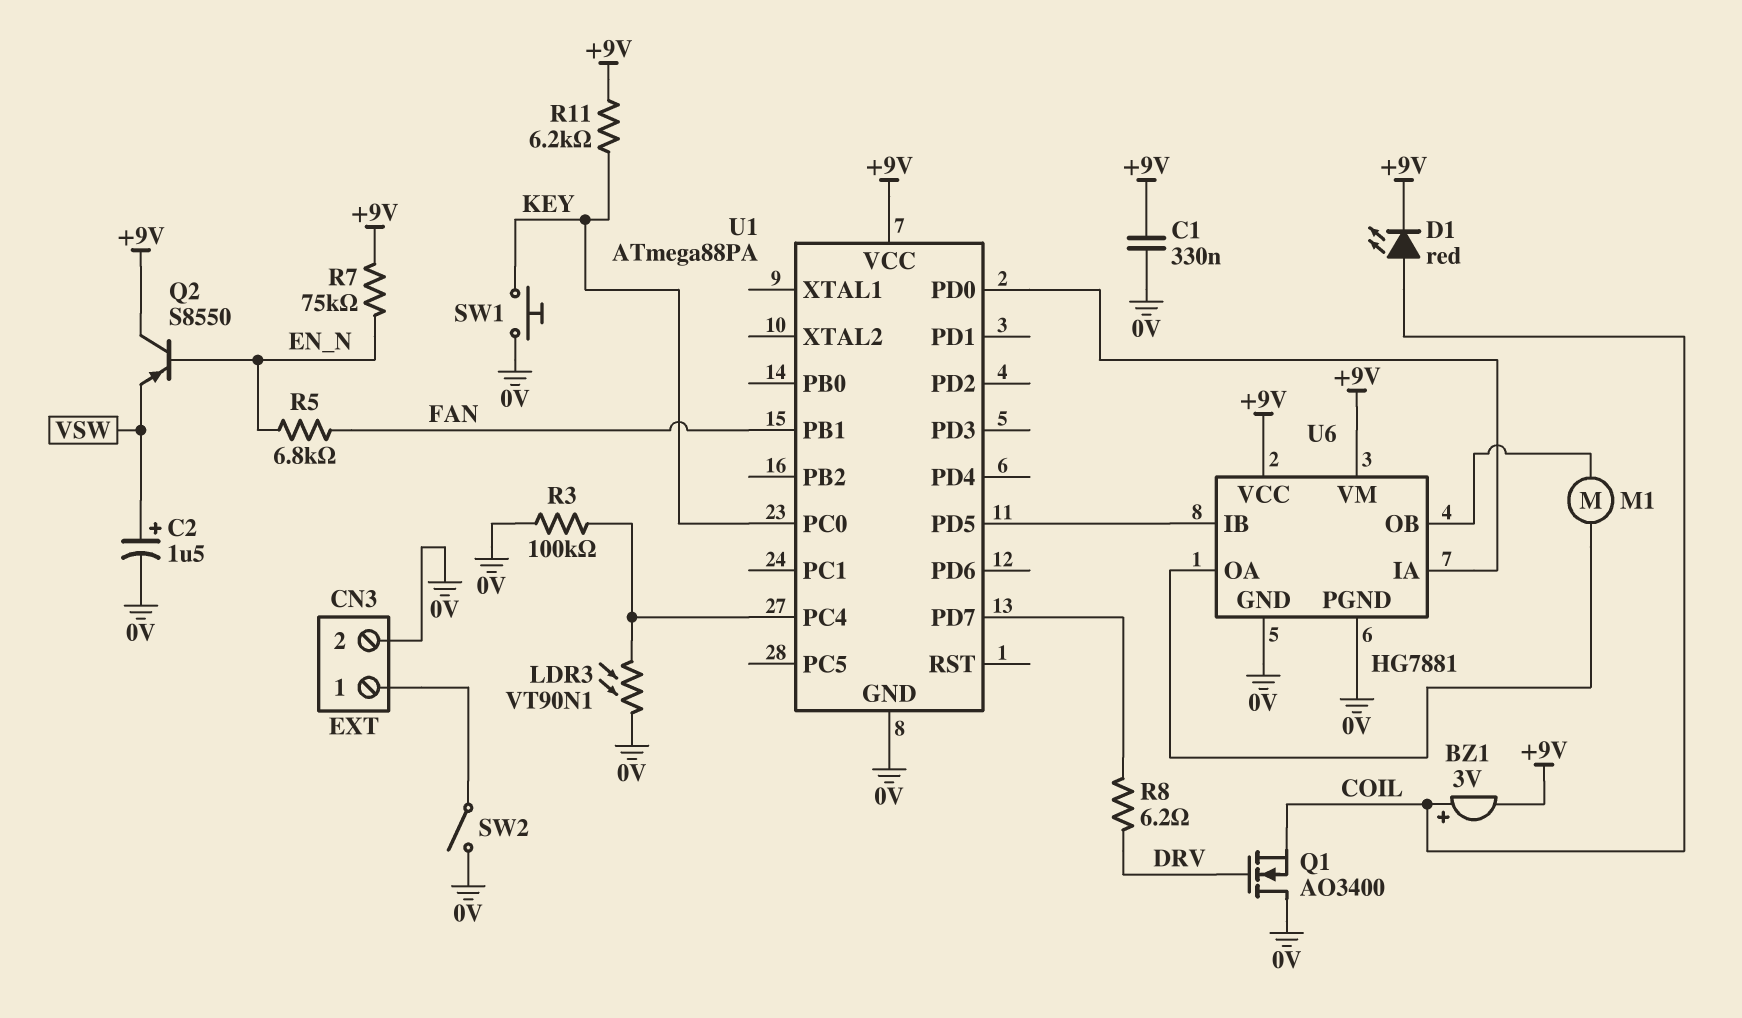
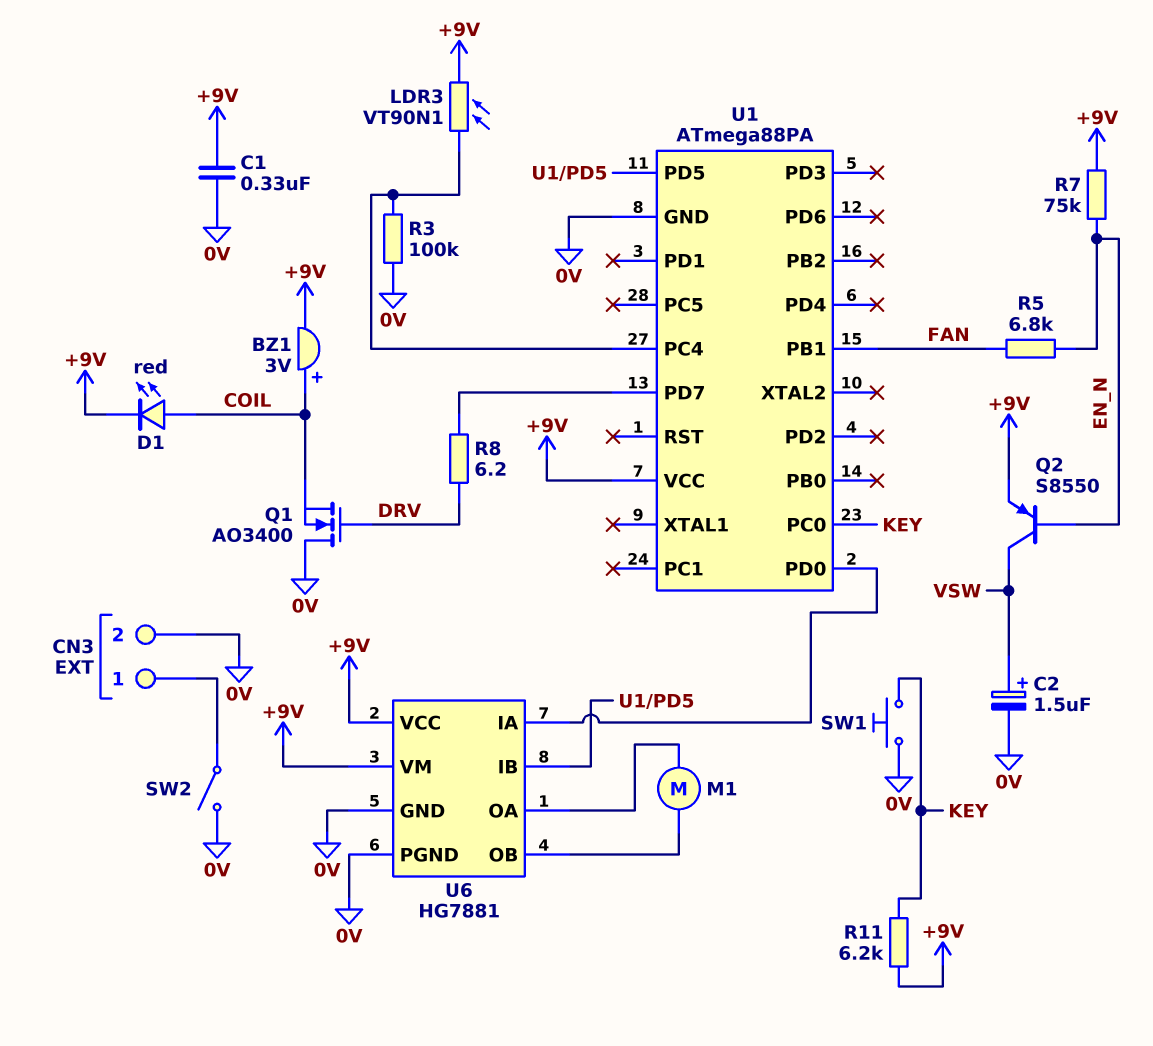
LDR3: VT90N1 (0V, U1/PC4) -> VT90N1 (+9V, U1/PC4)
Q2: PNP S8550 (B EN_N, C +9V, E VSW) -> PNP S8550 (B EN_N, C VSW, E +9V)

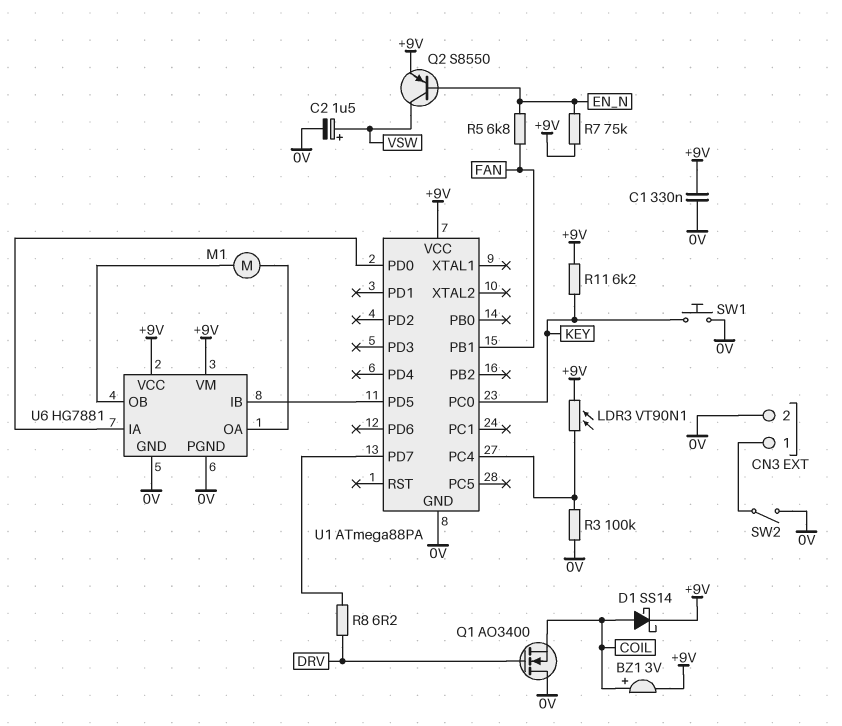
D1: LED red (A COIL, K +9V) -> schottky SS14 (A COIL, K +9V)

